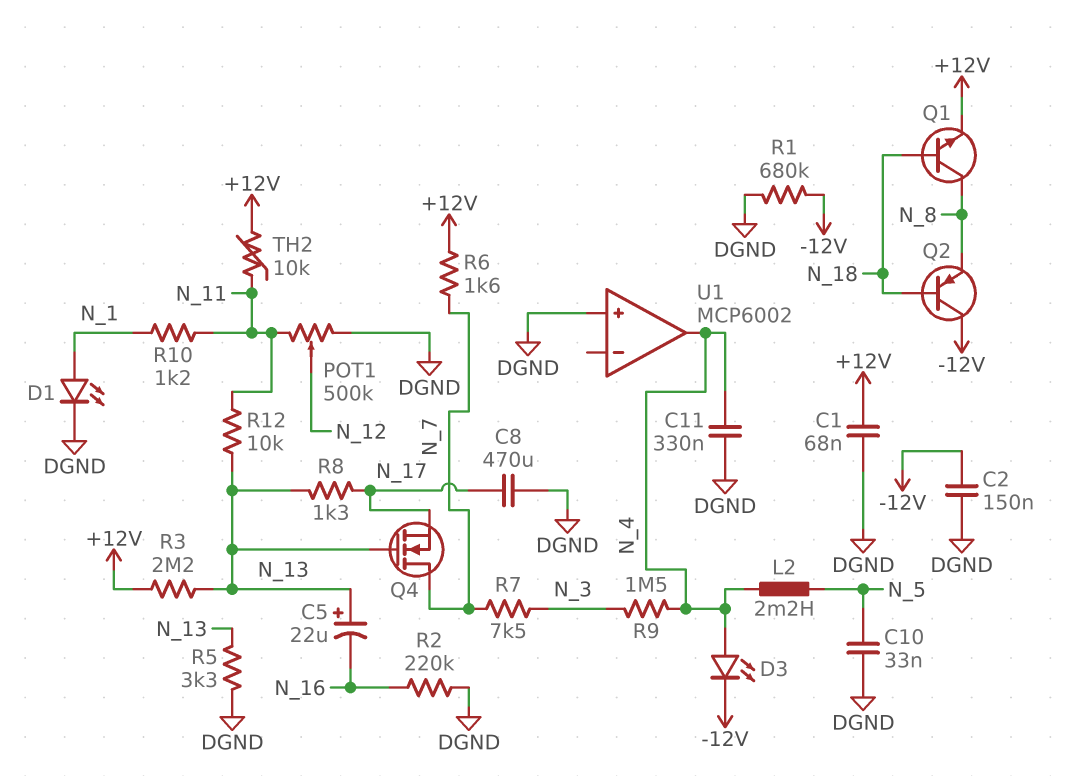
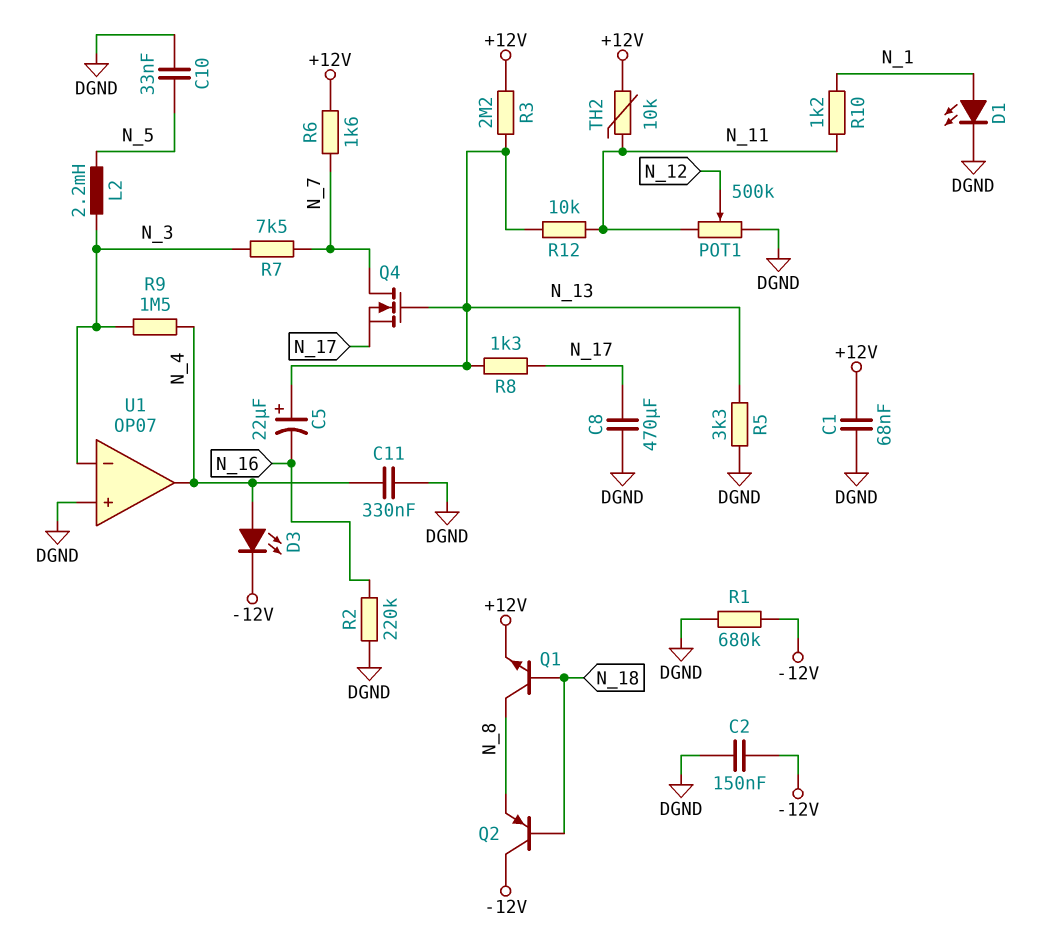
L2: 2.2mH (N_4, N_5) -> 2.2mH (N_3, N_5)
U1: MCP6002 -> OP07
U1 pin in-: none -> N_3

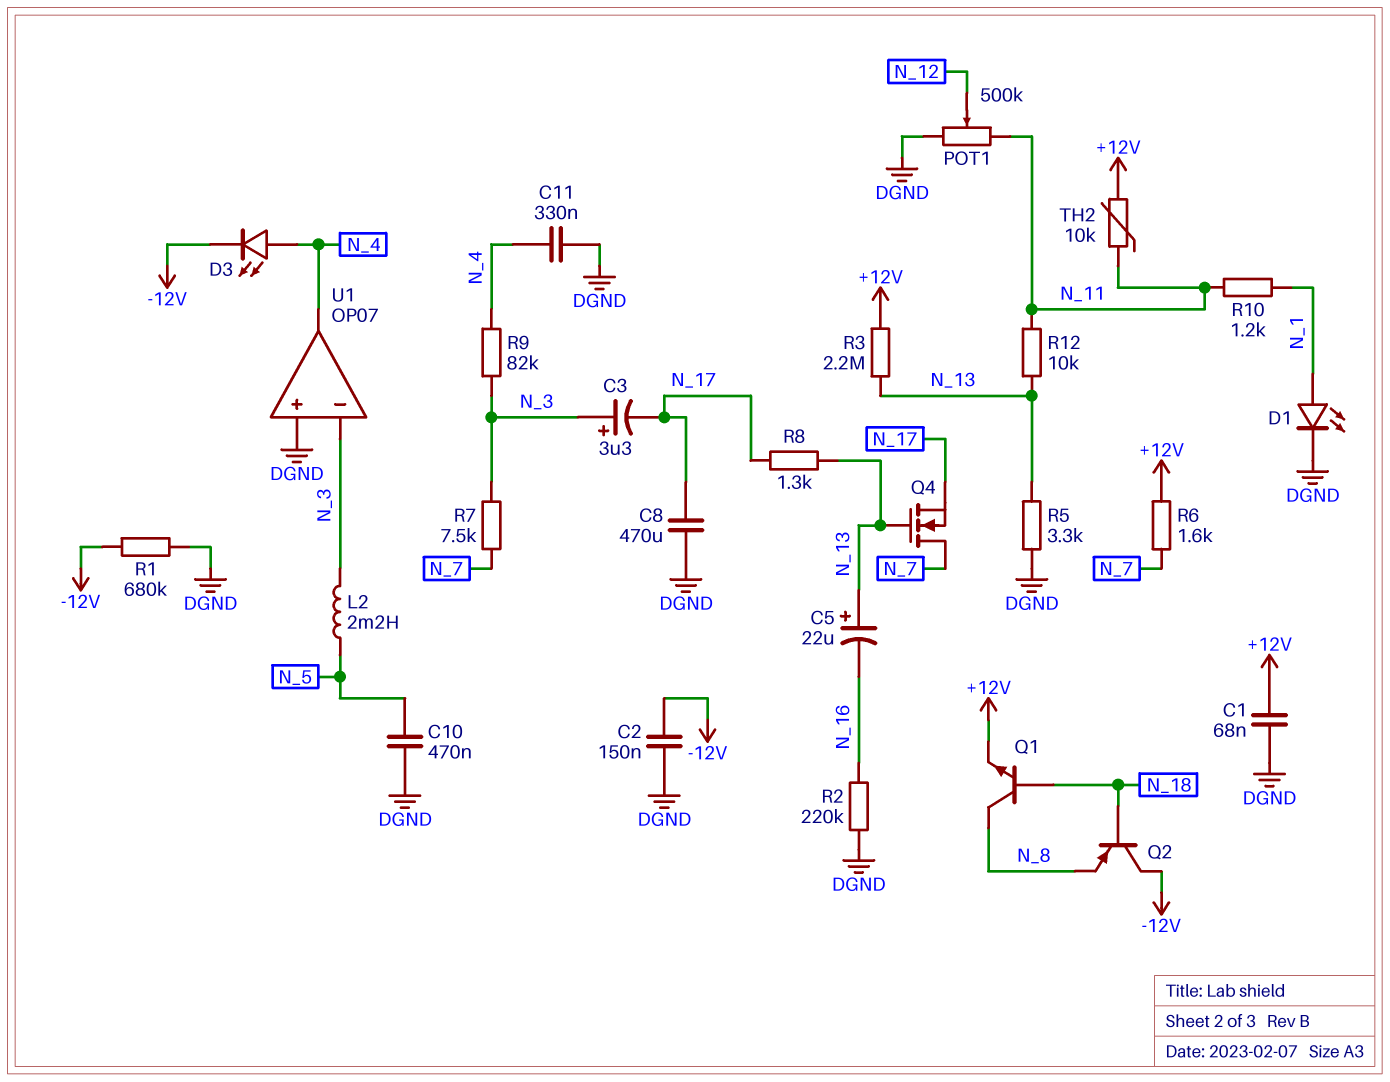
C3: none -> 3.3uF (plus N_3, minus N_17)
C10: 33nF (DGND, N_5) -> 470nF (DGND, N_5)
R9: 1.5M (N_3, N_4) -> 82k (N_3, N_4)

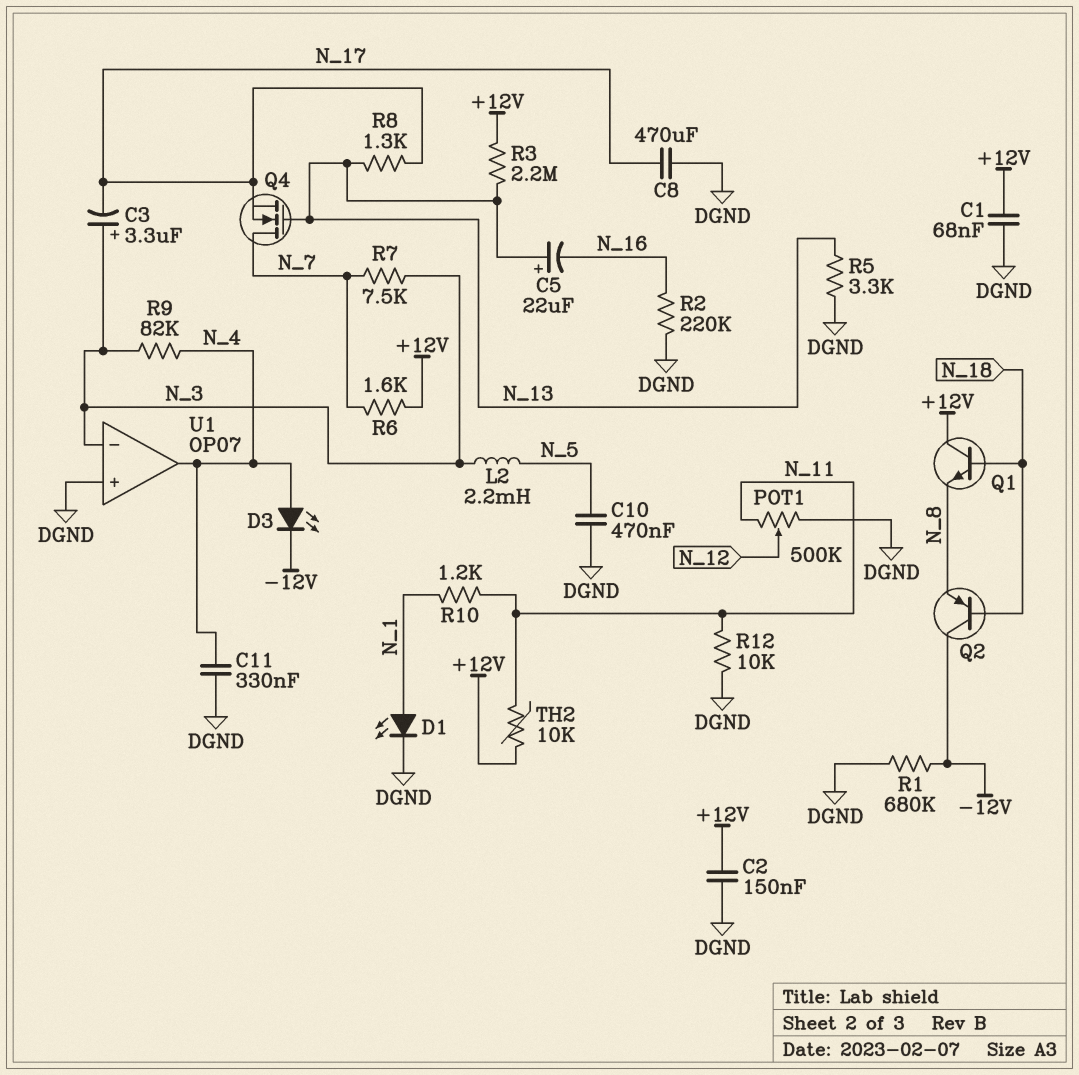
C2: 150nF (-12V, DGND) -> 150nF (+12V, DGND)
Q1: NPN (B N_18, C N_8, E +12V) -> NPN (B N_18, C +12V, E N_8)
R12: 10k (N_11, N_13) -> 10k (DGND, N_11)

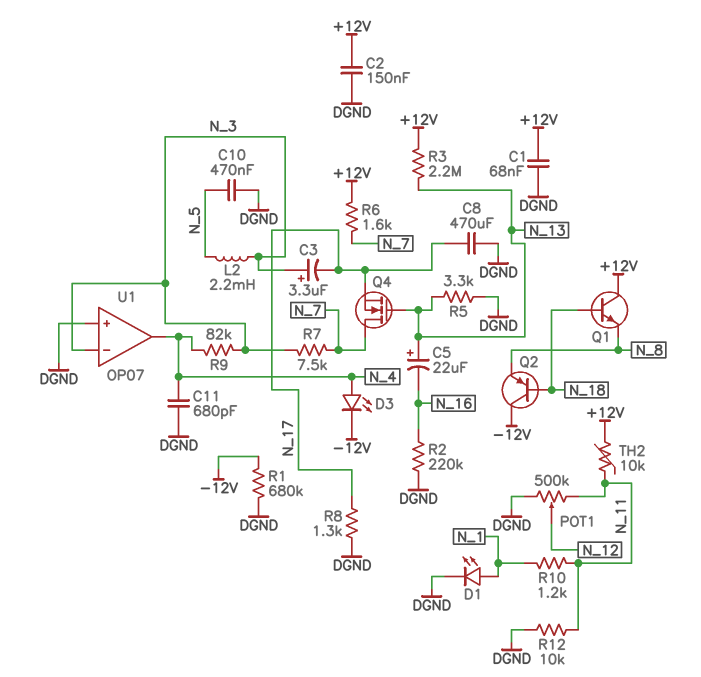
C11: 330nF (DGND, N_4) -> 680pF (DGND, N_4)
R8: 1.3k (N_13, N_17) -> 1.3k (DGND, N_17)

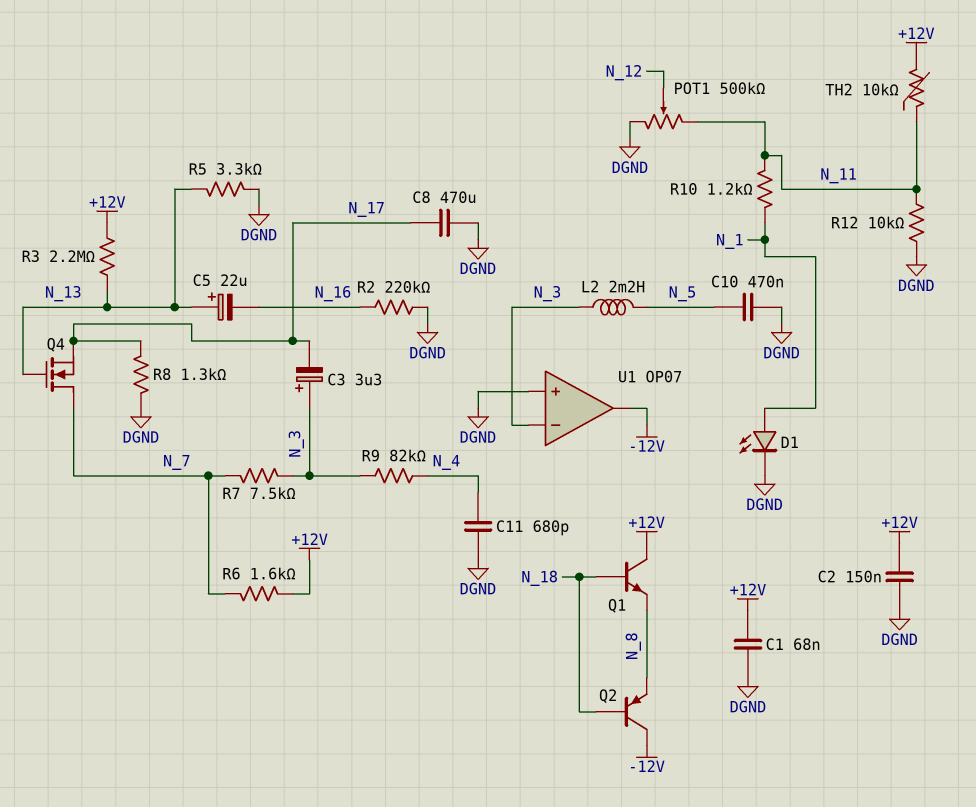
D3: LED (A N_4, K -12V) -> none
R1: 680k (-12V, DGND) -> none
U1 pin out: N_4 -> -12V

